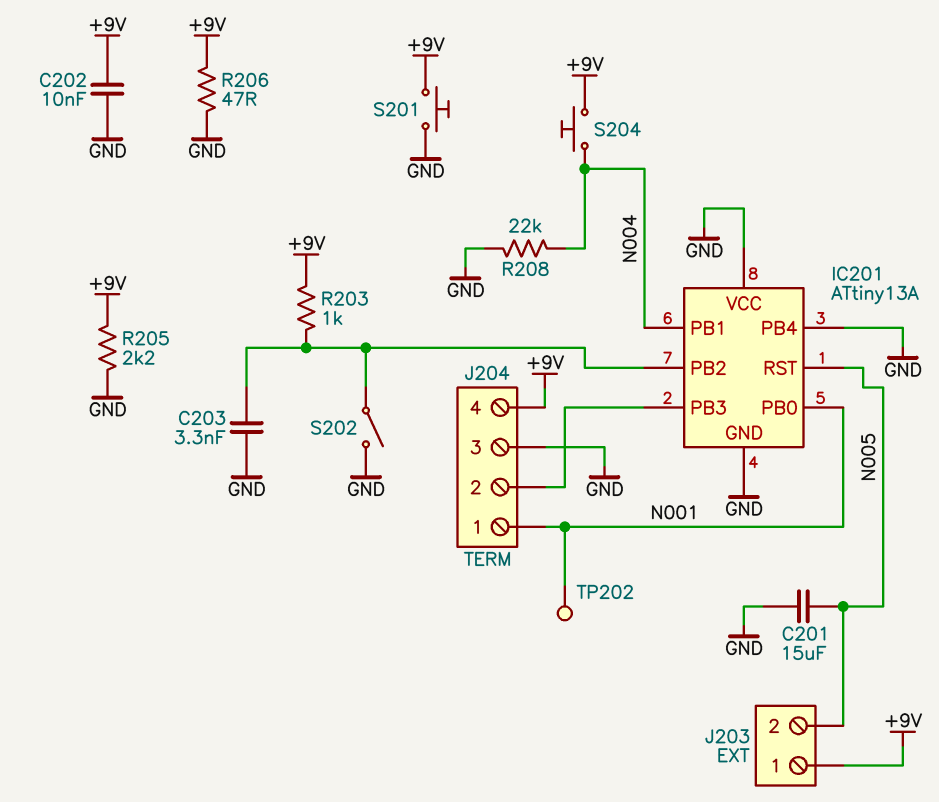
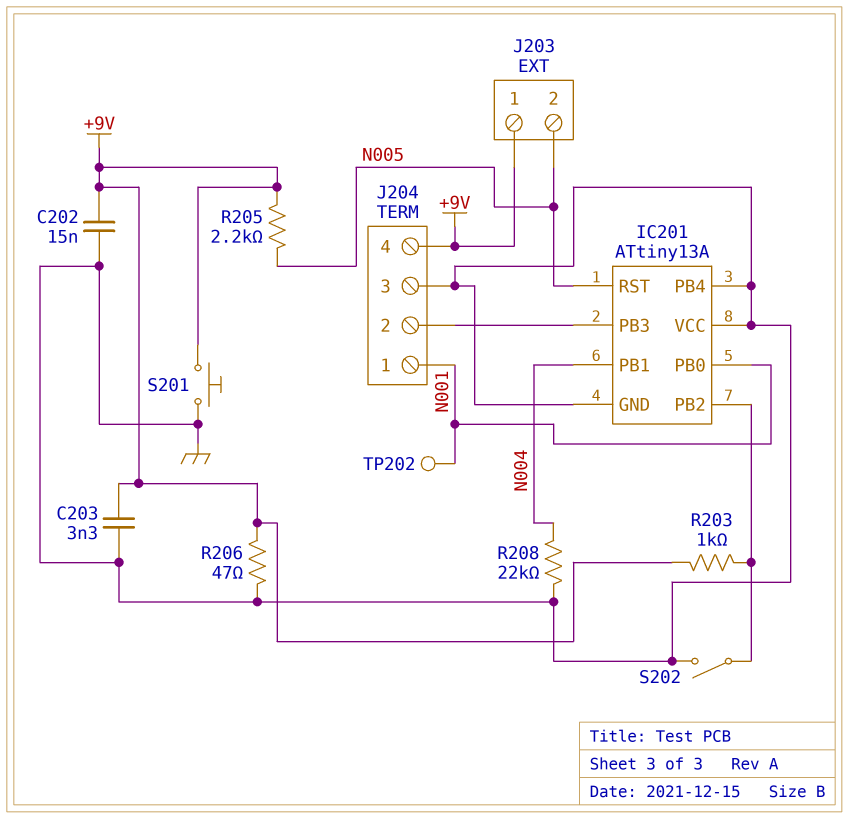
C201: 15uF (GND, N005) -> none
C202: 10nF (+9V, GND) -> 15nF (+9V, GND)
C203: 3.3nF (GND, IC201/PB2) -> 3.3nF (+9V, GND)
R205: 2.2k (+9V, GND) -> 2.2k (+9V, N005)
S204: button (+9V, N004) -> none

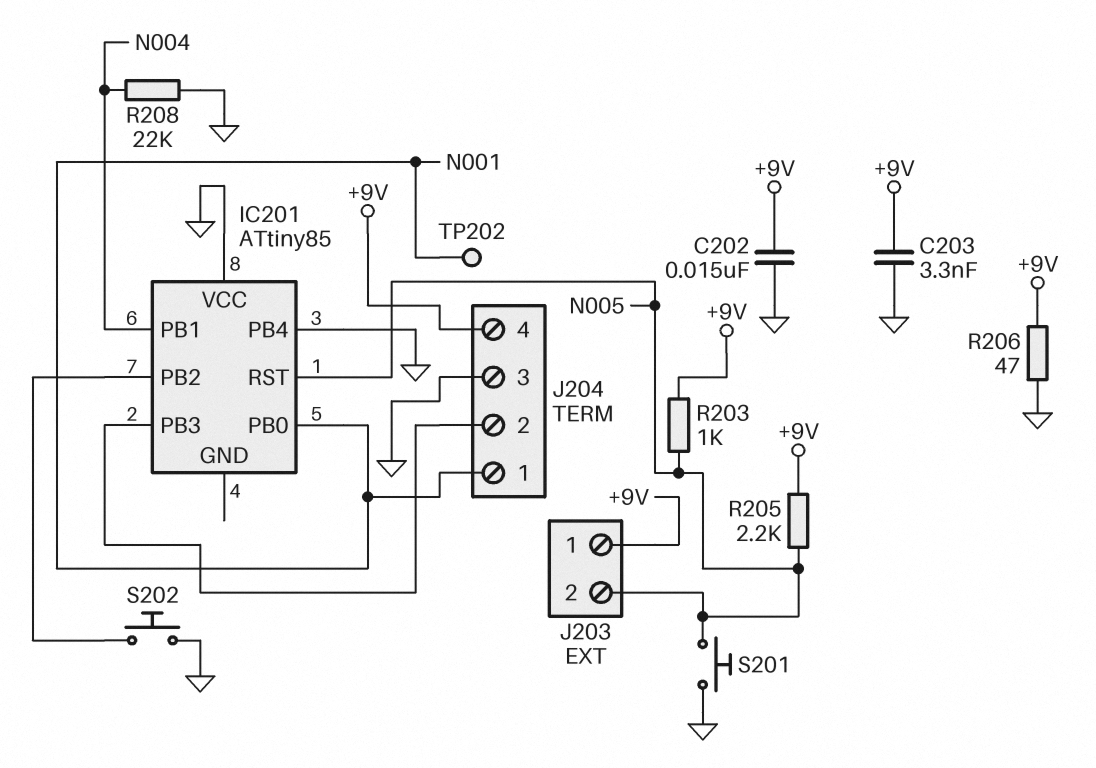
IC201: ATtiny13A -> ATtiny85
IC201 pin GND: GND -> none
R203: 1k (+9V, IC201/PB2) -> 1k (+9V, N005)
S201: button (+9V, GND) -> button (GND, N005)
S202: switch (GND, IC201/PB2) -> button (GND, IC201/PB2)

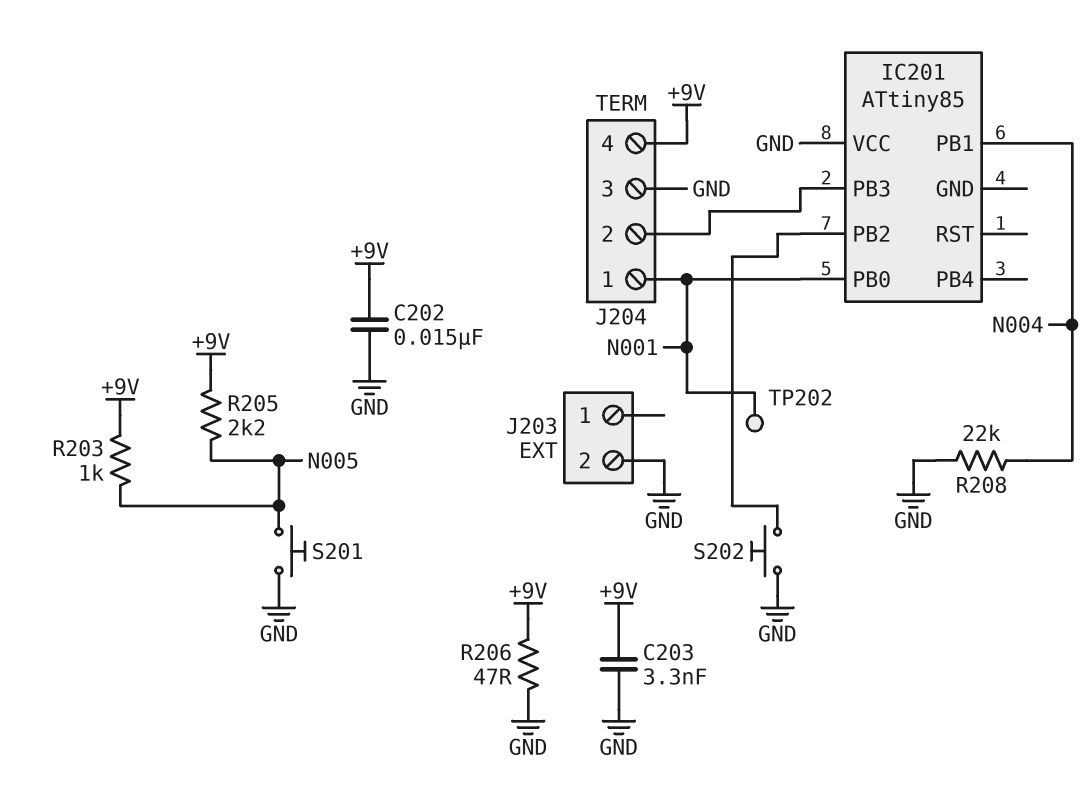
IC201 pin PB4: GND -> none
IC201 pin RST: N005 -> none
J203 pin 1: +9V -> none
J203 pin 2: N005 -> GND

